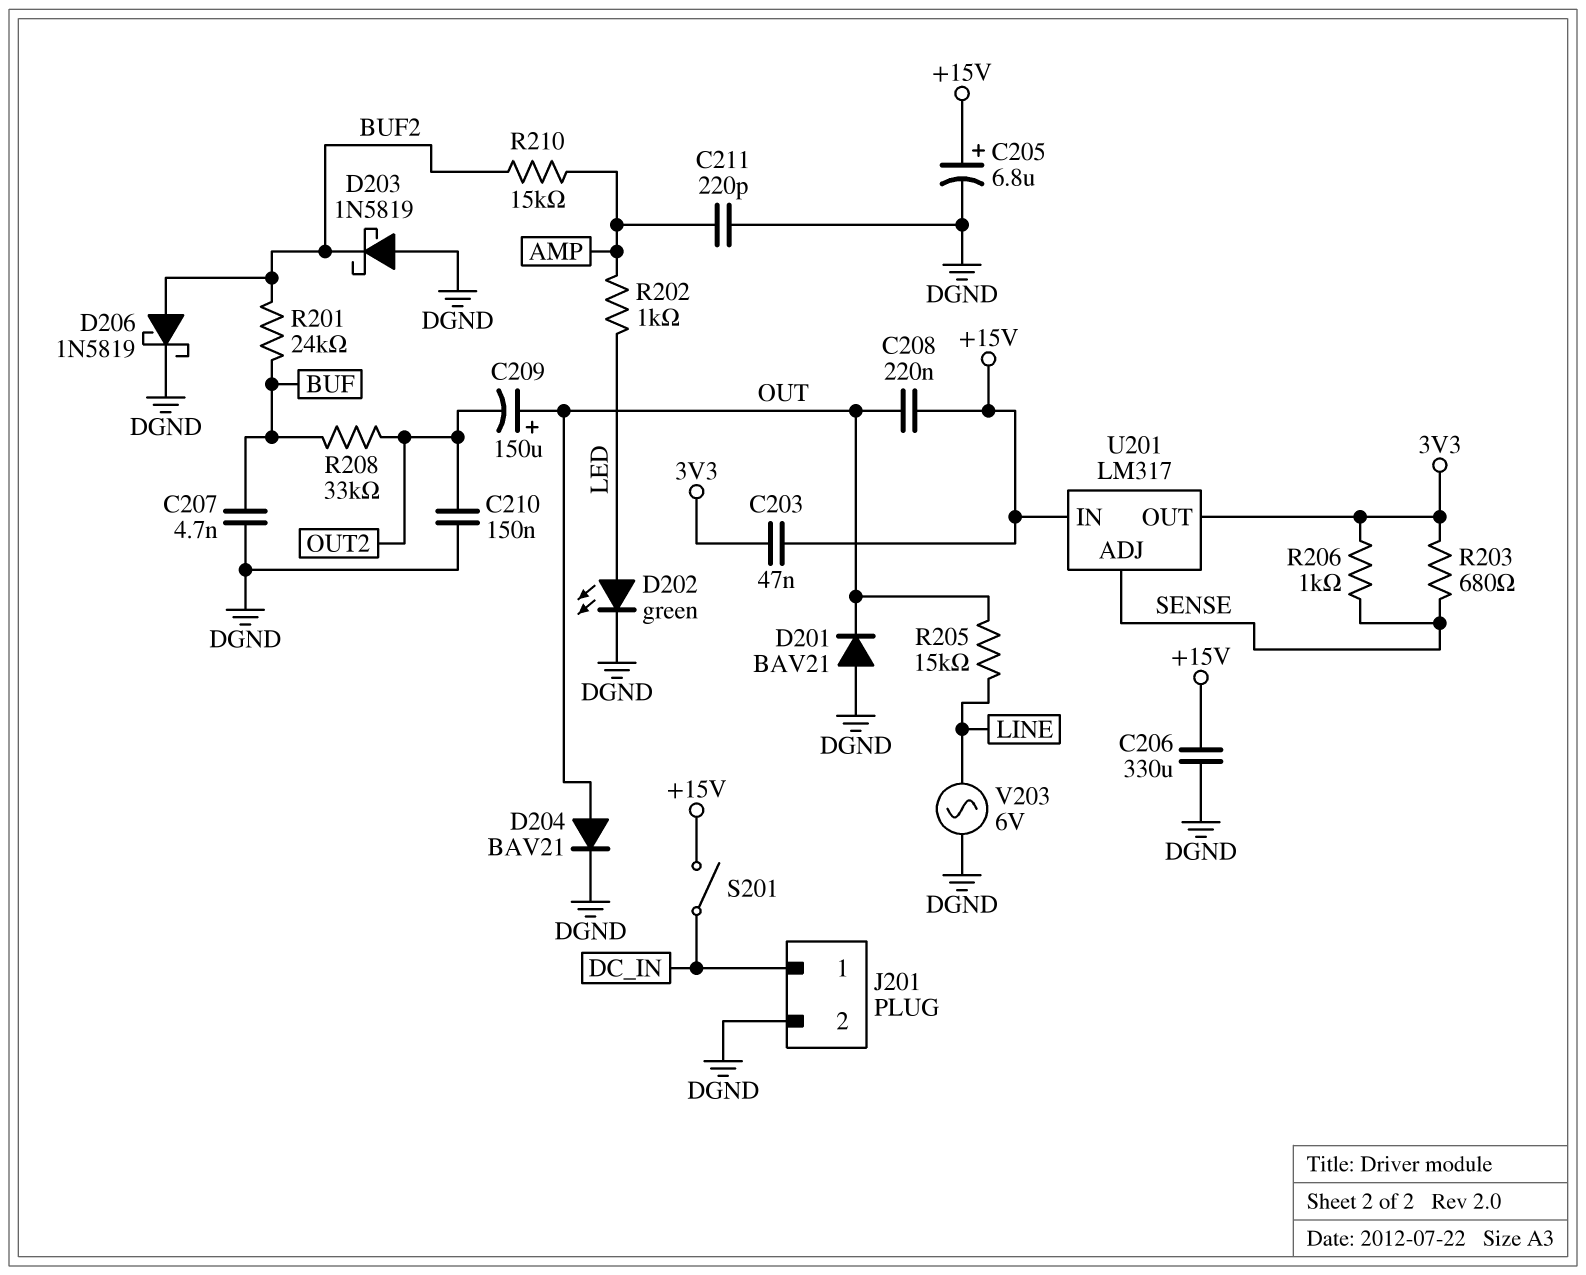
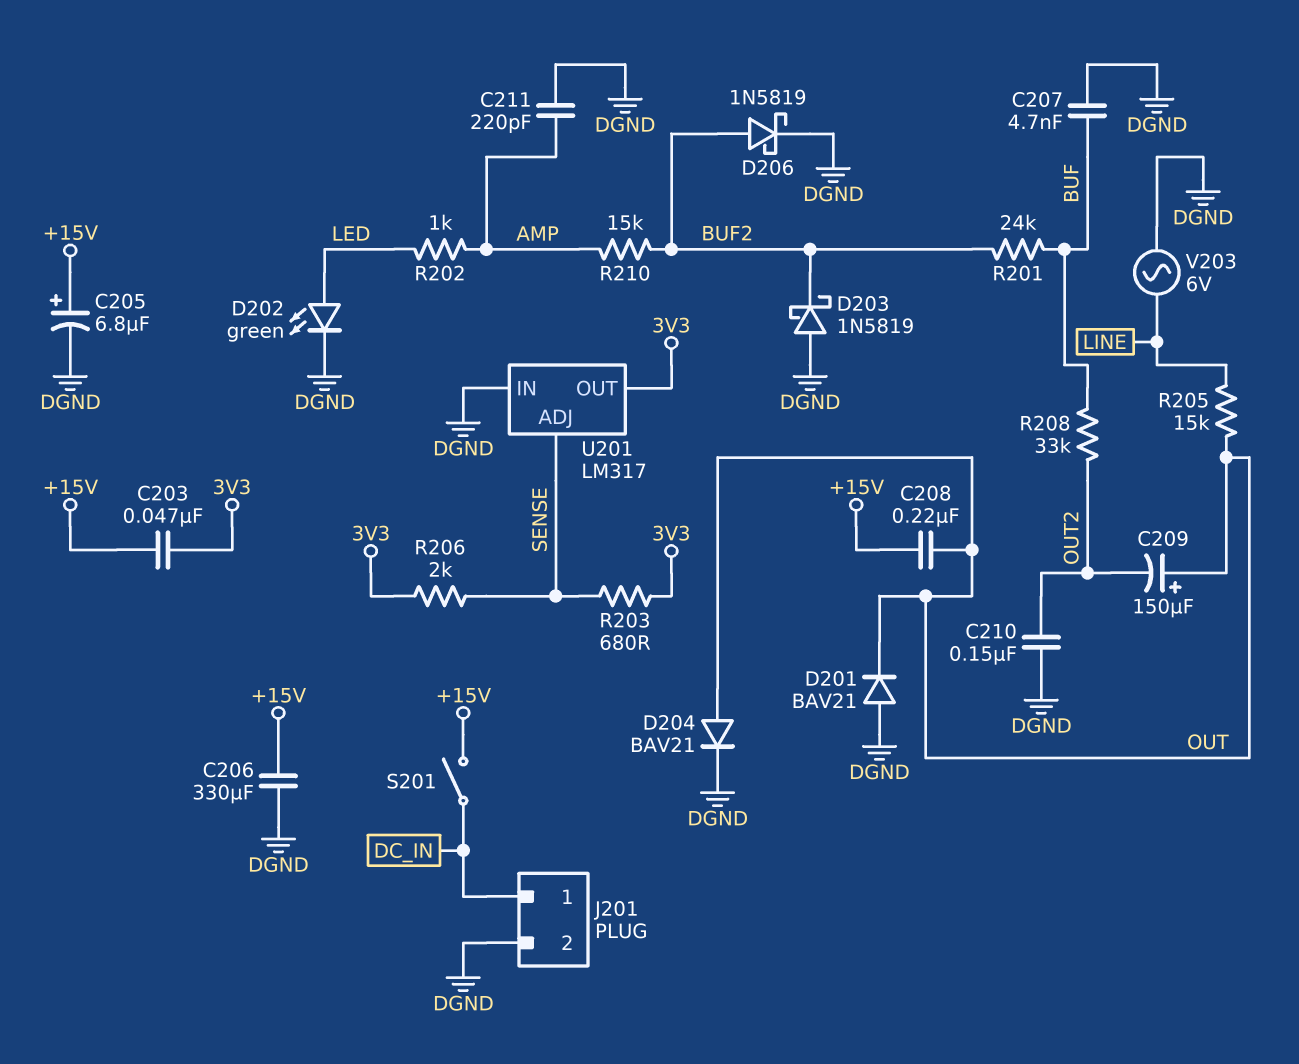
R206: 1k (3V3, SENSE) -> 2k (3V3, SENSE)
U201 pin IN: +15V -> DGND

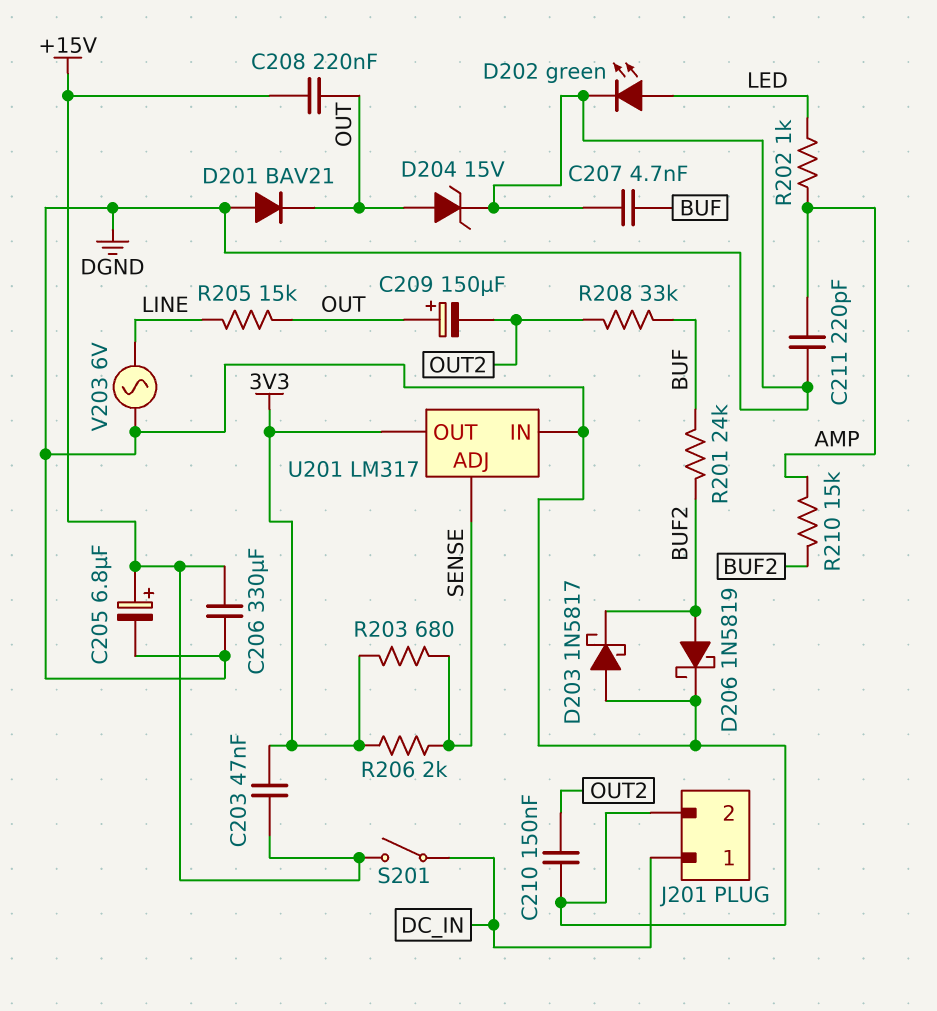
D203: schottky 1N5819 (A DGND, K BUF2) -> schottky 1N5817 (A DGND, K BUF2)
D204: diode BAV21 (A OUT, K DGND) -> zener 15V (A OUT, K DGND)

